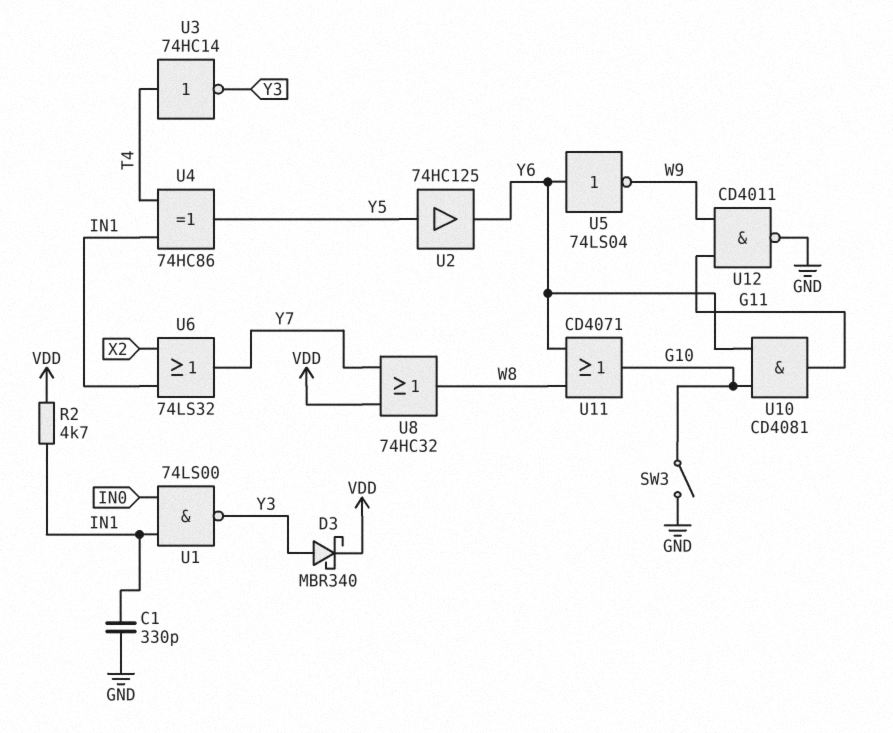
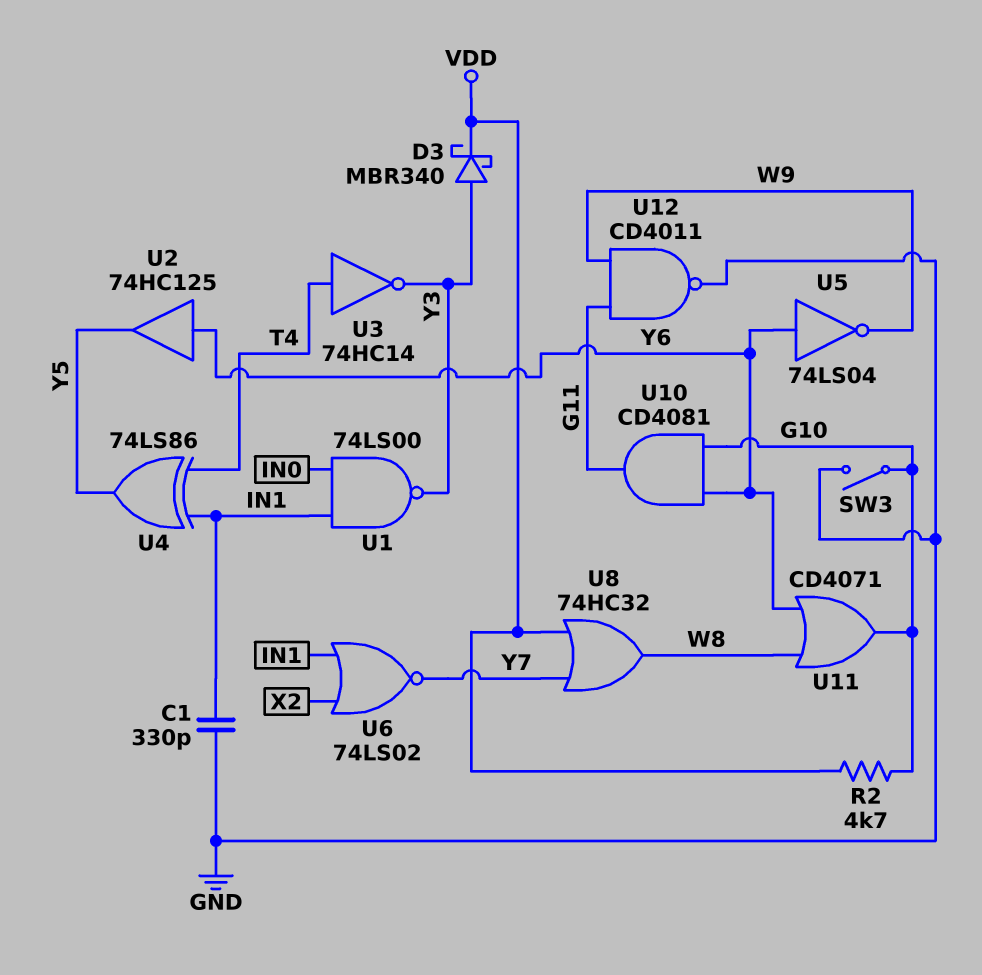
R2: 4.7k (IN1, VDD) -> 4.7k (G10, VDD)
U2: buffer 74HC125 (in Y5, out Y6) -> buffer 74HC125 (in Y6, out Y5)
U4: XOR 74HC86 (in IN1, in T4, out Y5) -> XOR 74LS86 (in IN1, in T4, out Y5)
U6: OR 74LS32 (in IN1, in X2, out Y7) -> NOR 74LS02 (in IN1, in X2, out Y7)

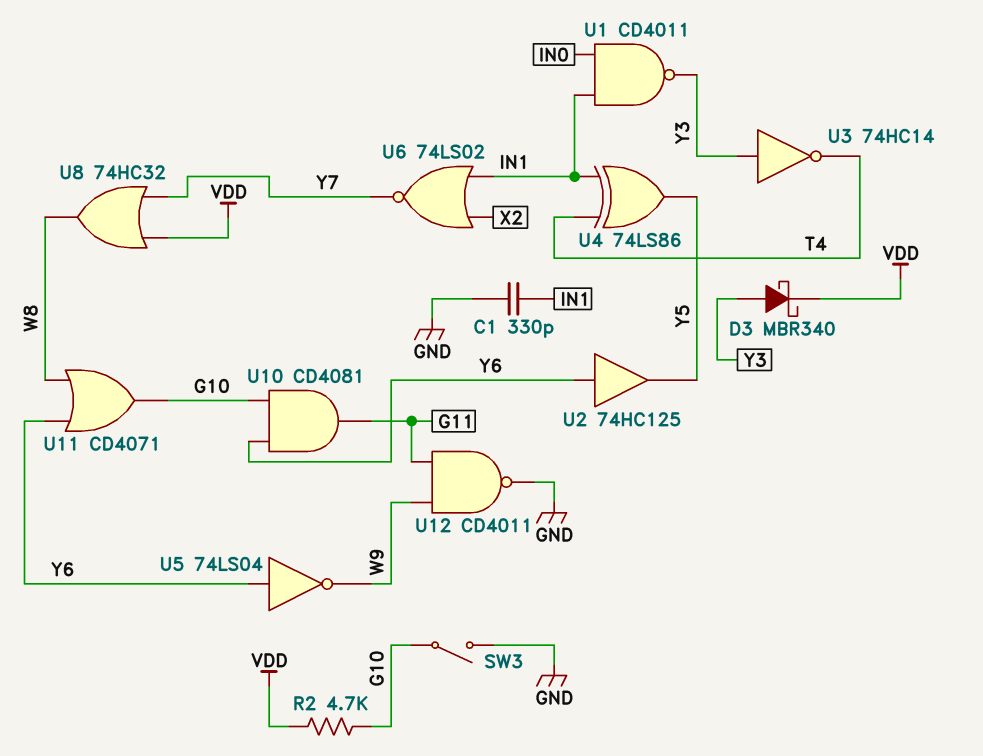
U1: NAND 74LS00 (in IN0, in IN1, out Y3) -> NAND CD4011 (in IN0, in IN1, out Y3)
U3: NOT 74HC14 (in T4, out Y3) -> NOT 74HC14 (in Y3, out T4)

